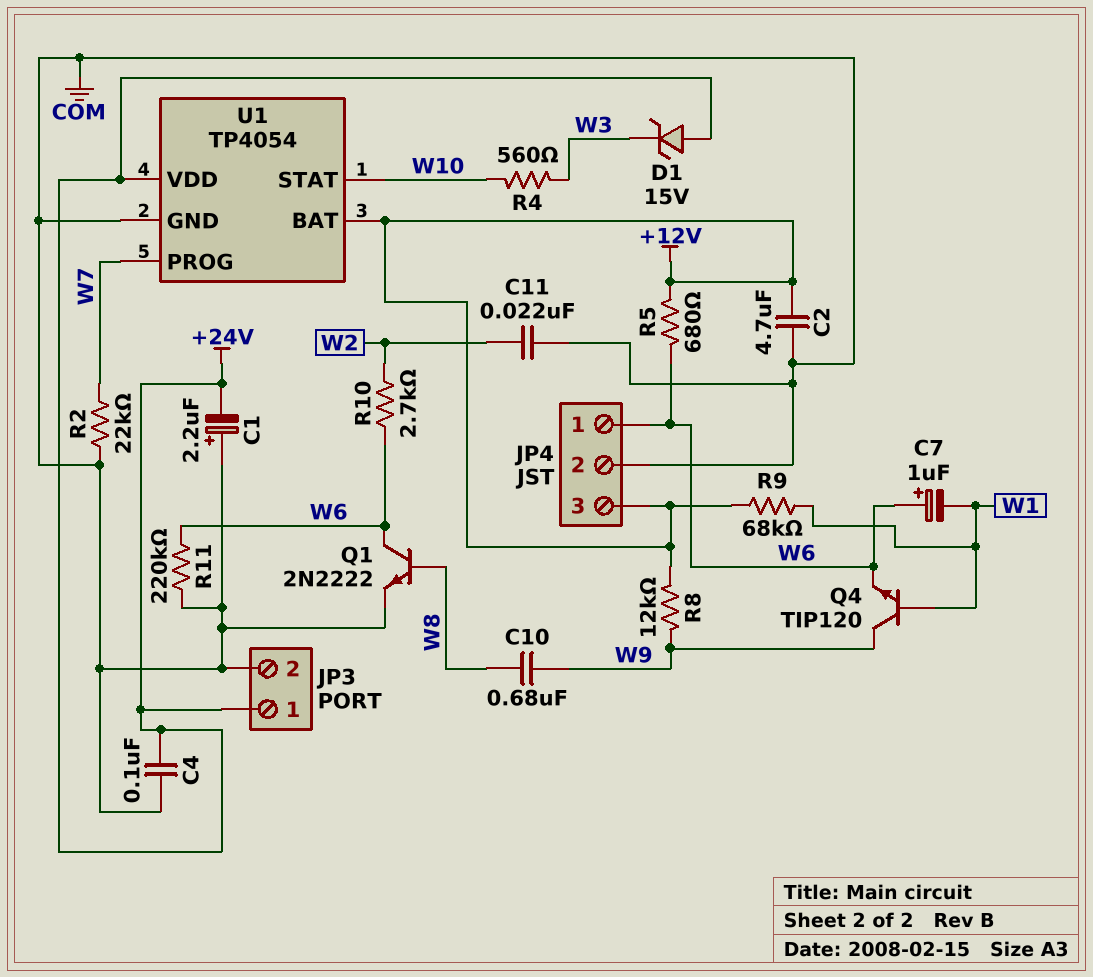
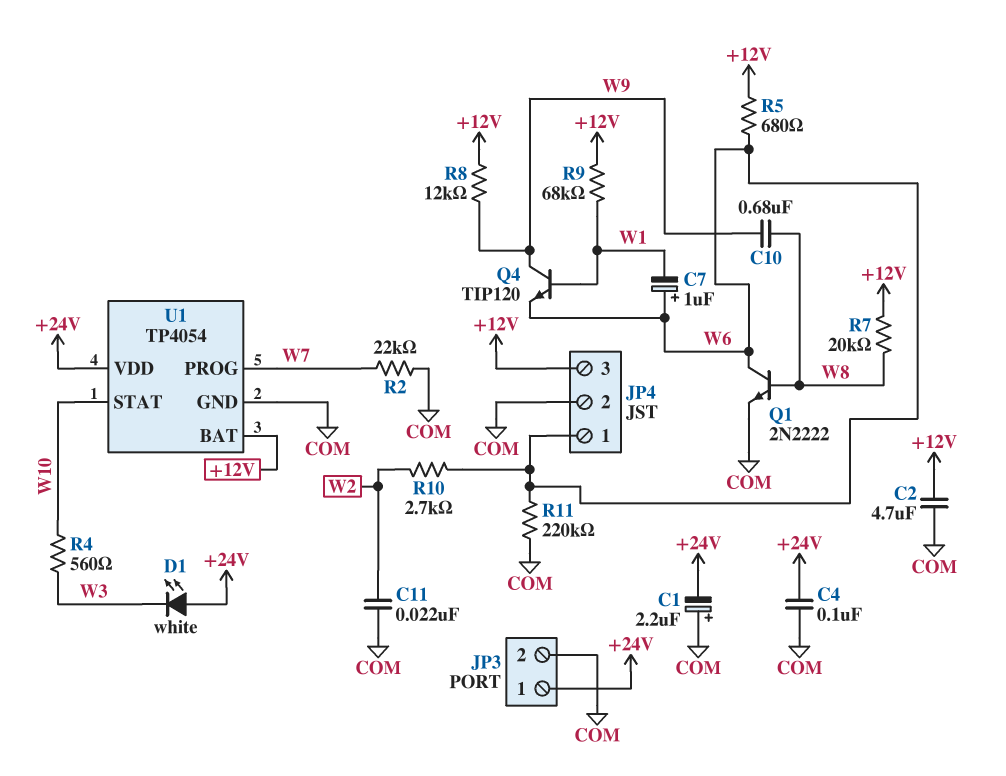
D1: zener 15V (A +24V, K W3) -> LED white (A +24V, K W3)
R7: none -> 20k (+12V, W8)

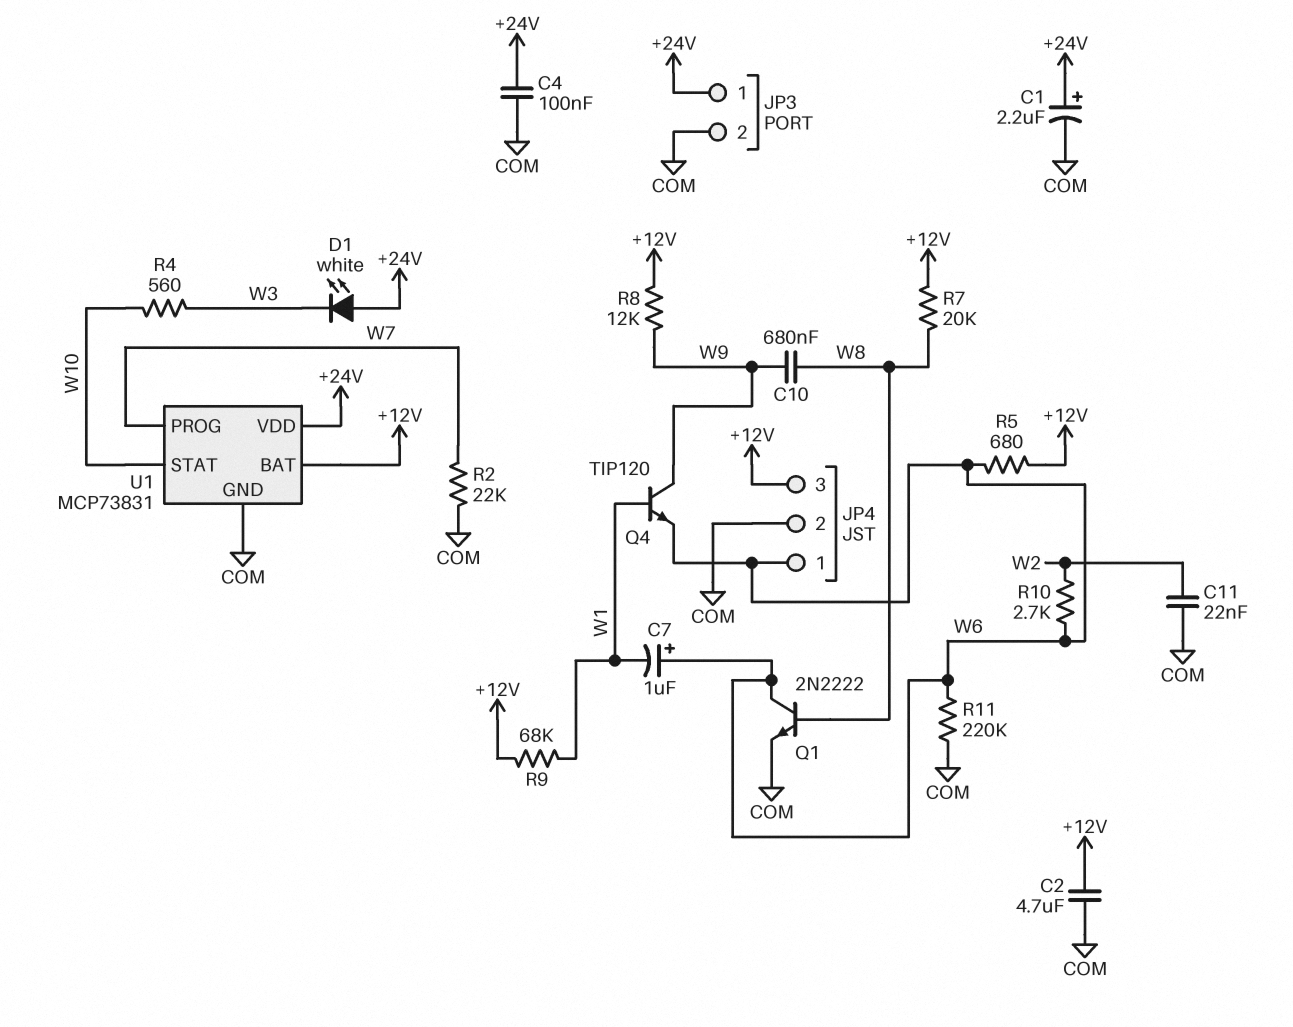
C1: 2.2uF (plus COM, minus +24V) -> 2.2uF (plus +24V, minus COM)
U1: TP4054 -> MCP73831

